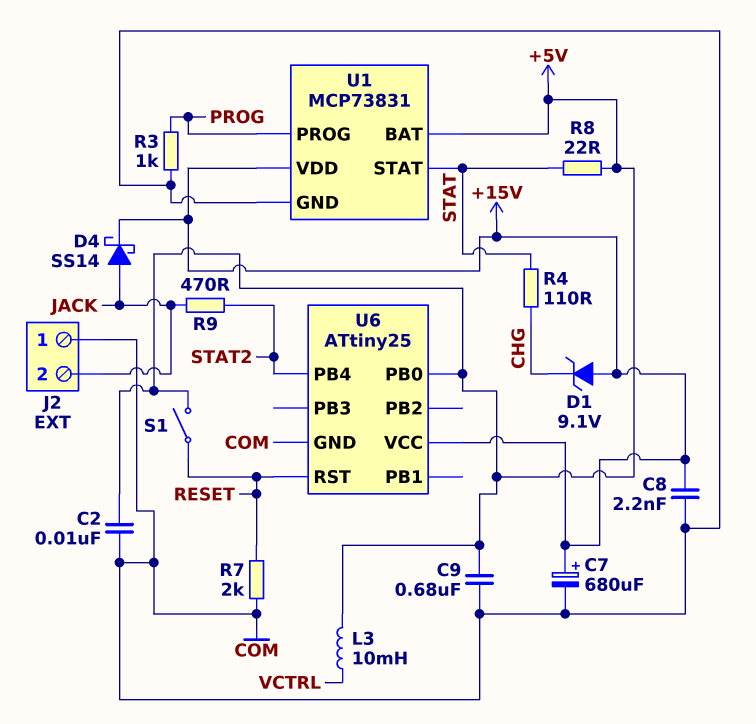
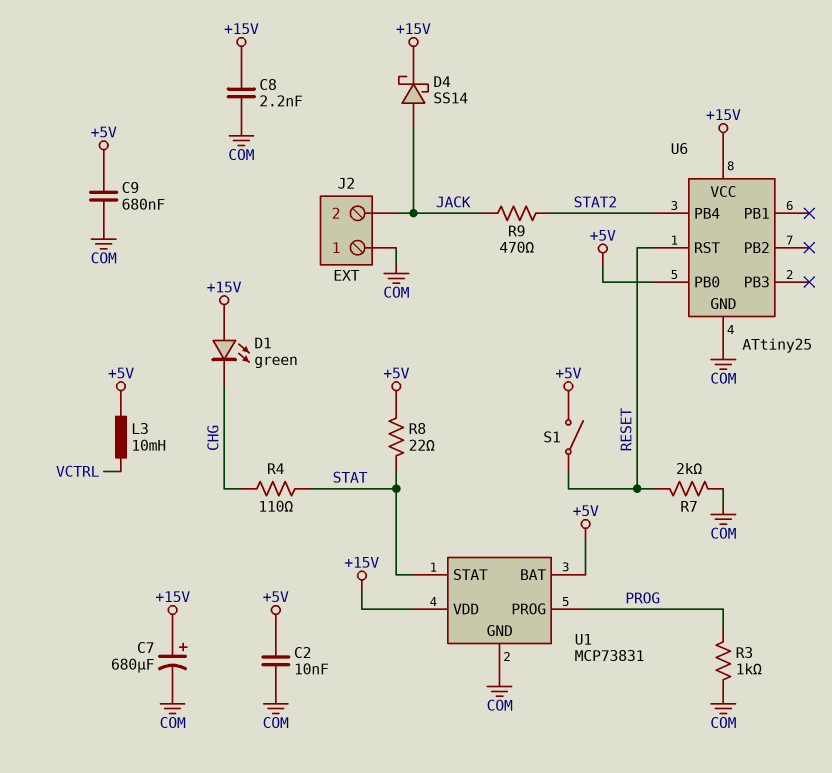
D1: zener 9.1V (A +15V, K CHG) -> LED green (A +15V, K CHG)

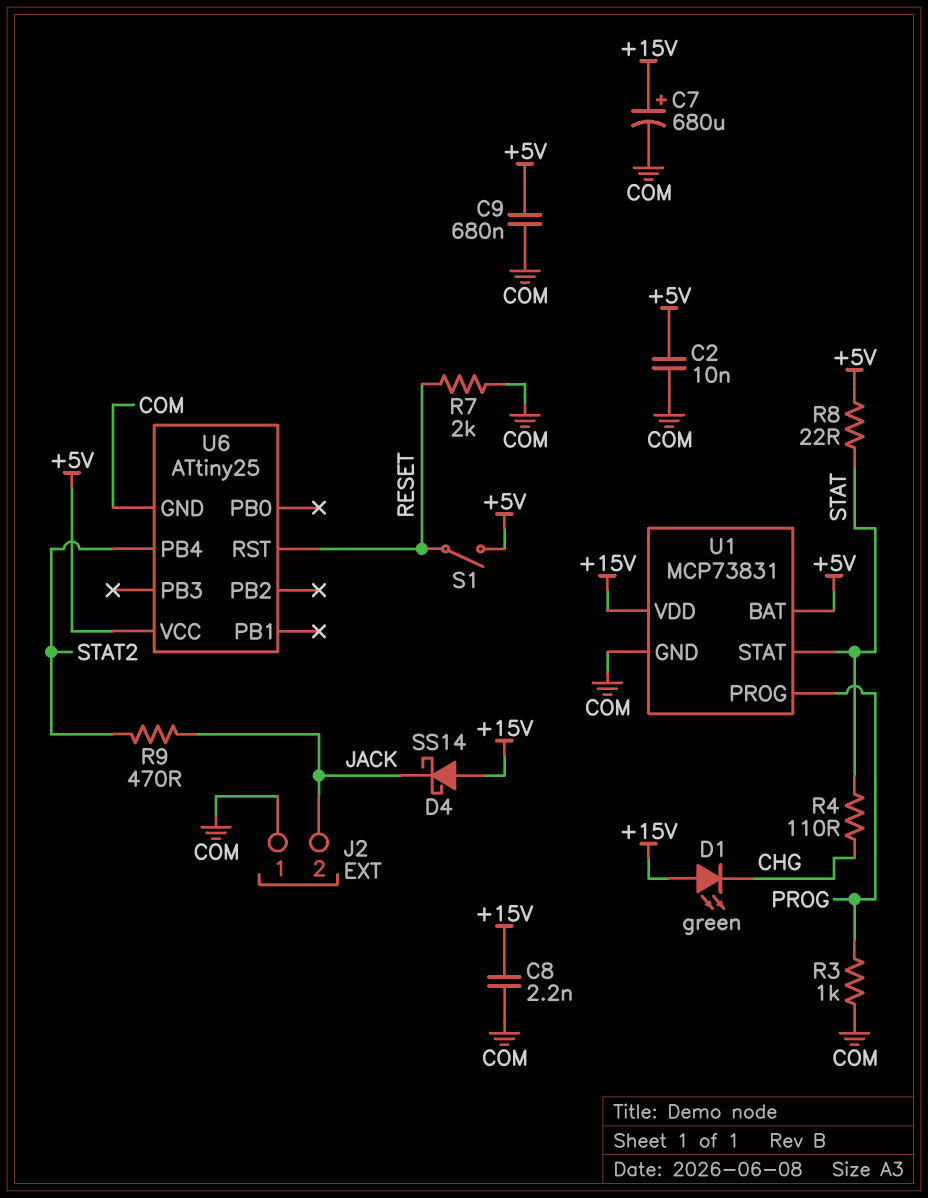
D4: schottky SS14 (A JACK, K +15V) -> schottky SS14 (A +15V, K JACK)
L3: 10mH (+5V, VCTRL) -> none
U6 pin PB0: +5V -> none
U6 pin VCC: +15V -> +5V

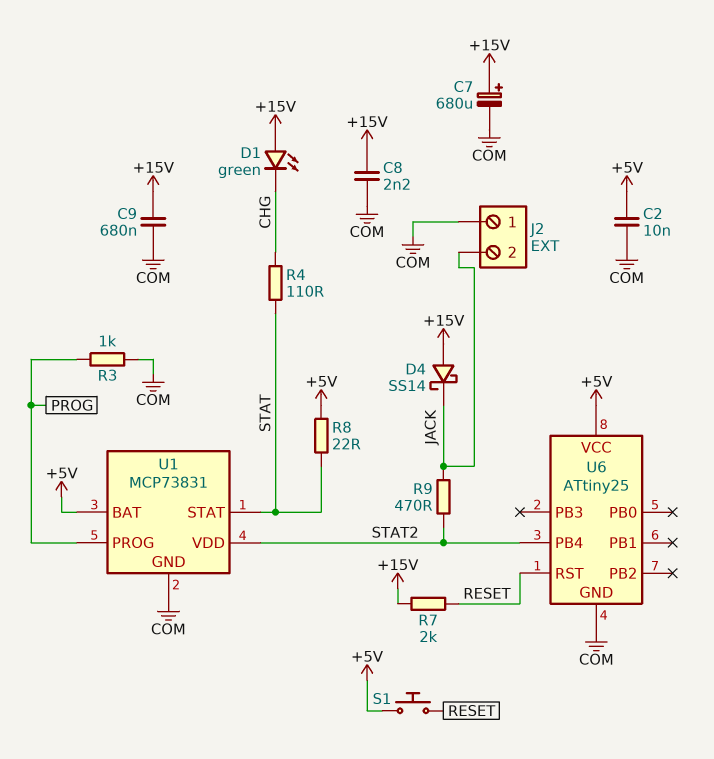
C9: 680nF (+5V, COM) -> 680nF (+15V, COM)
R7: 2k (COM, RESET) -> 2k (+15V, RESET)
S1: switch (+5V, RESET) -> button (+5V, RESET)
U1 pin VDD: +15V -> STAT2

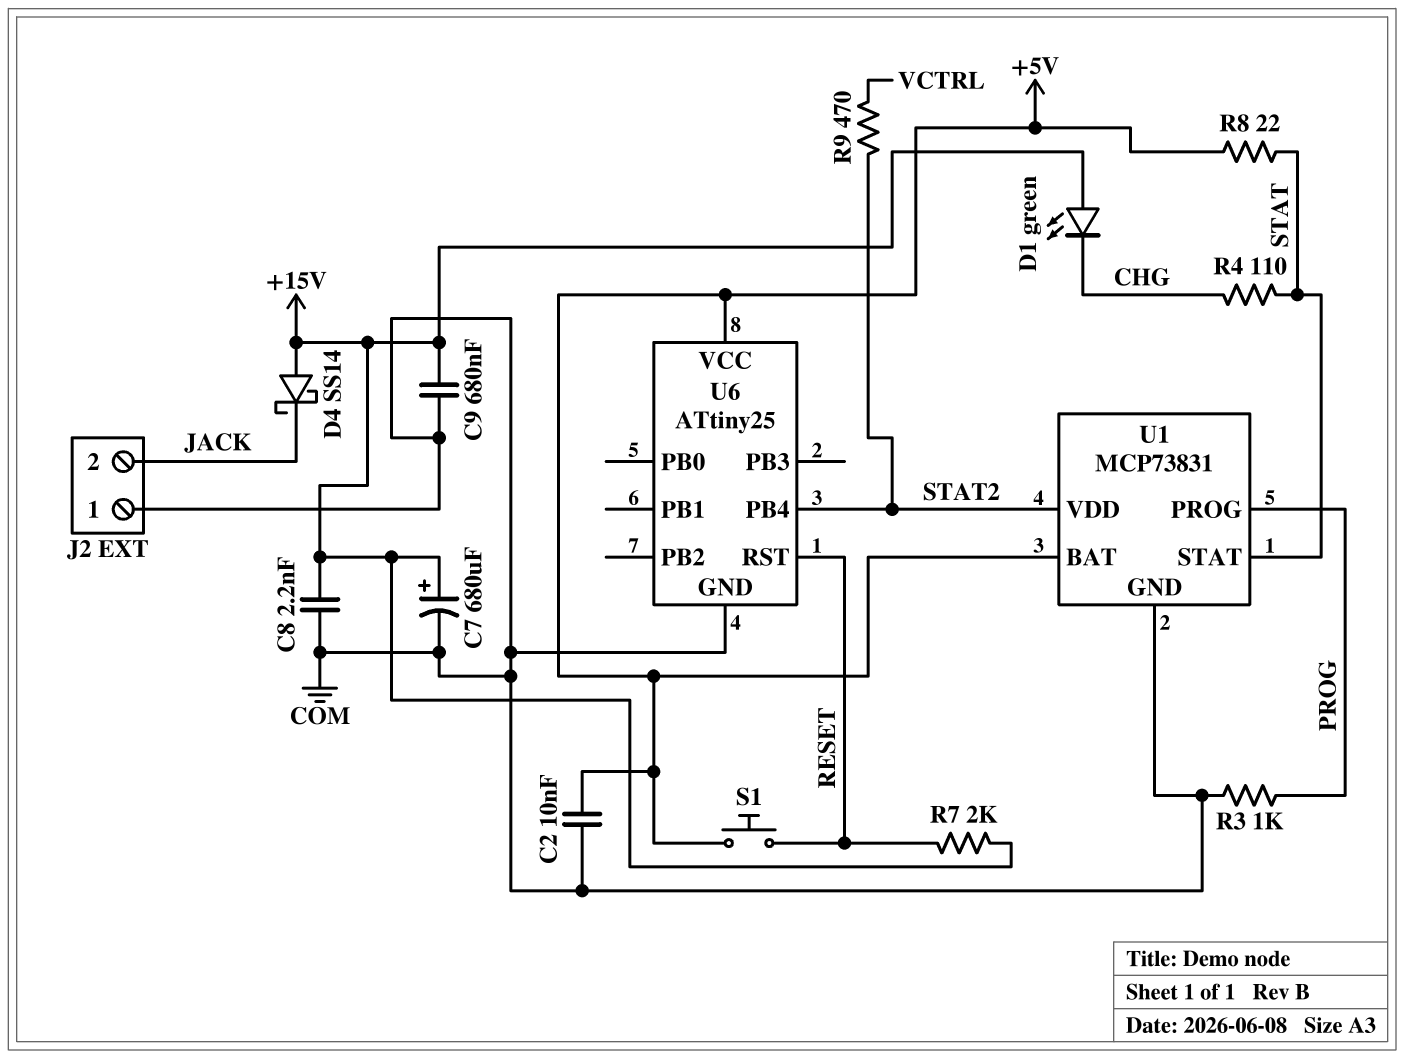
R9: 470 (JACK, STAT2) -> 470 (STAT2, VCTRL)

